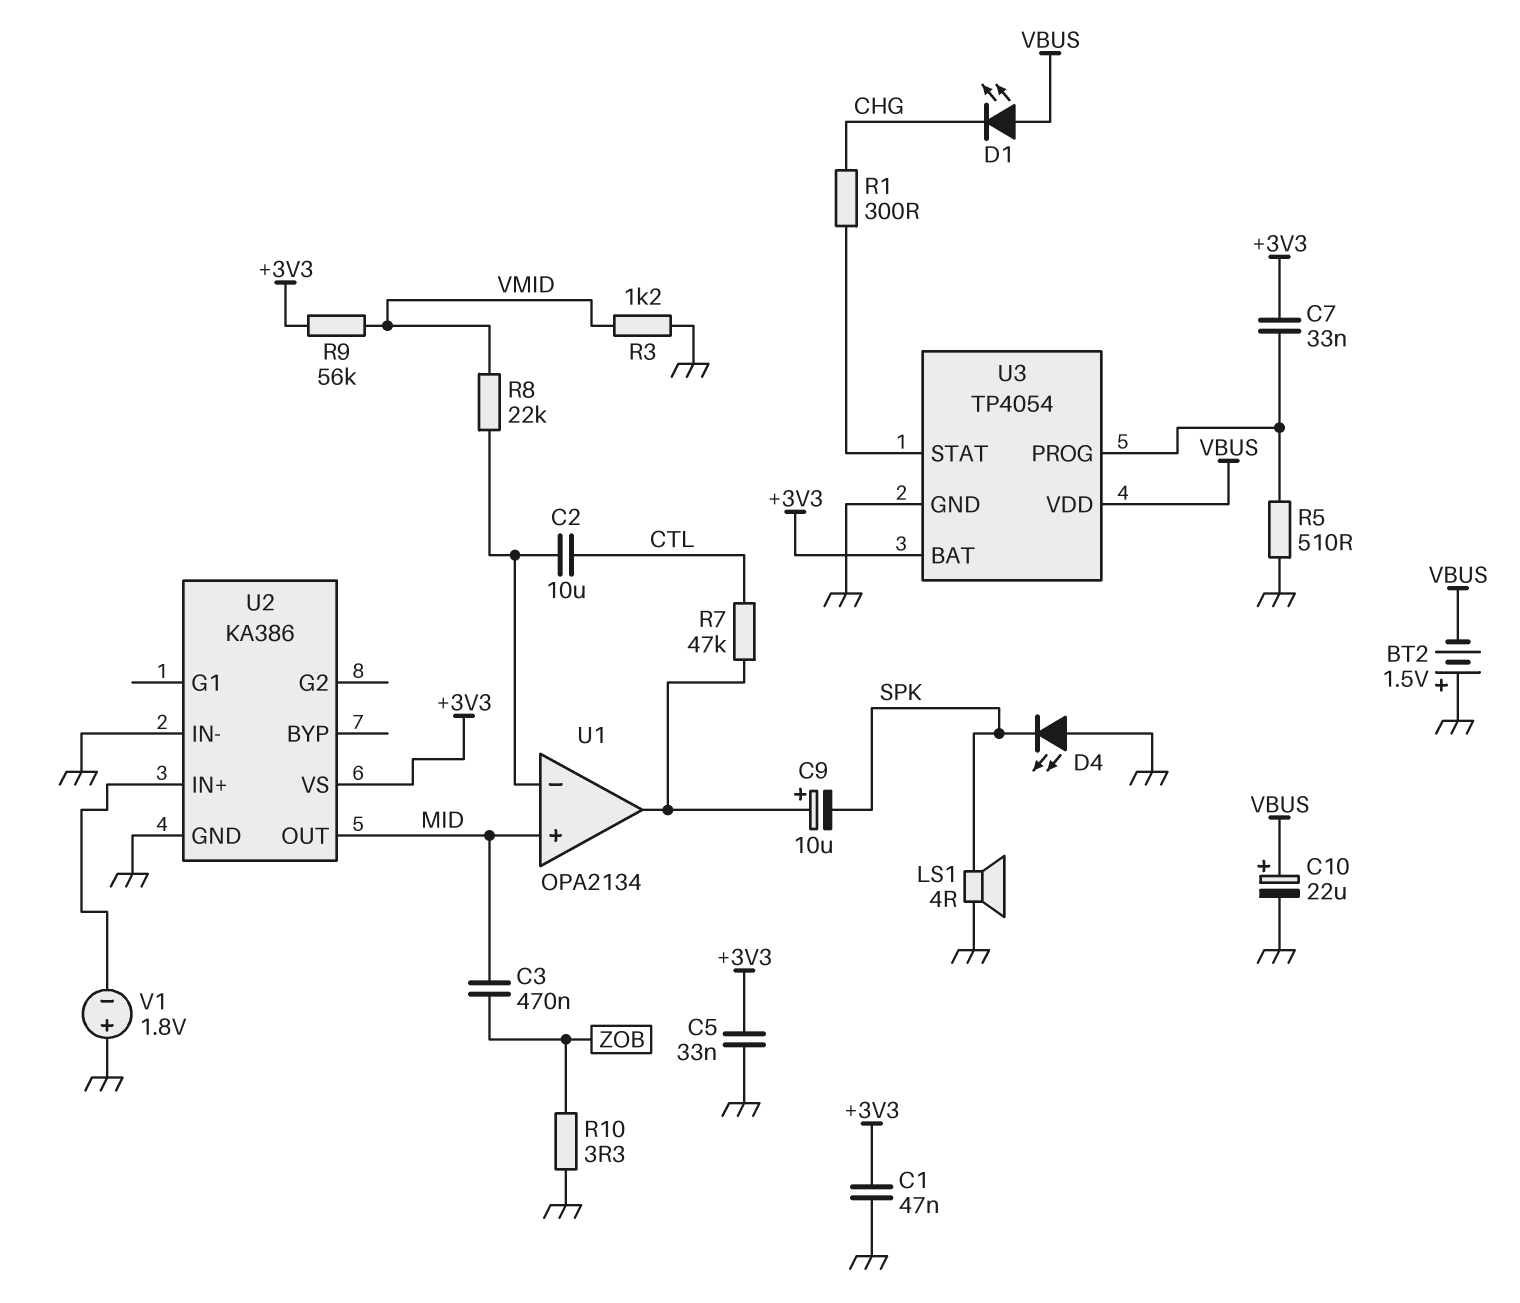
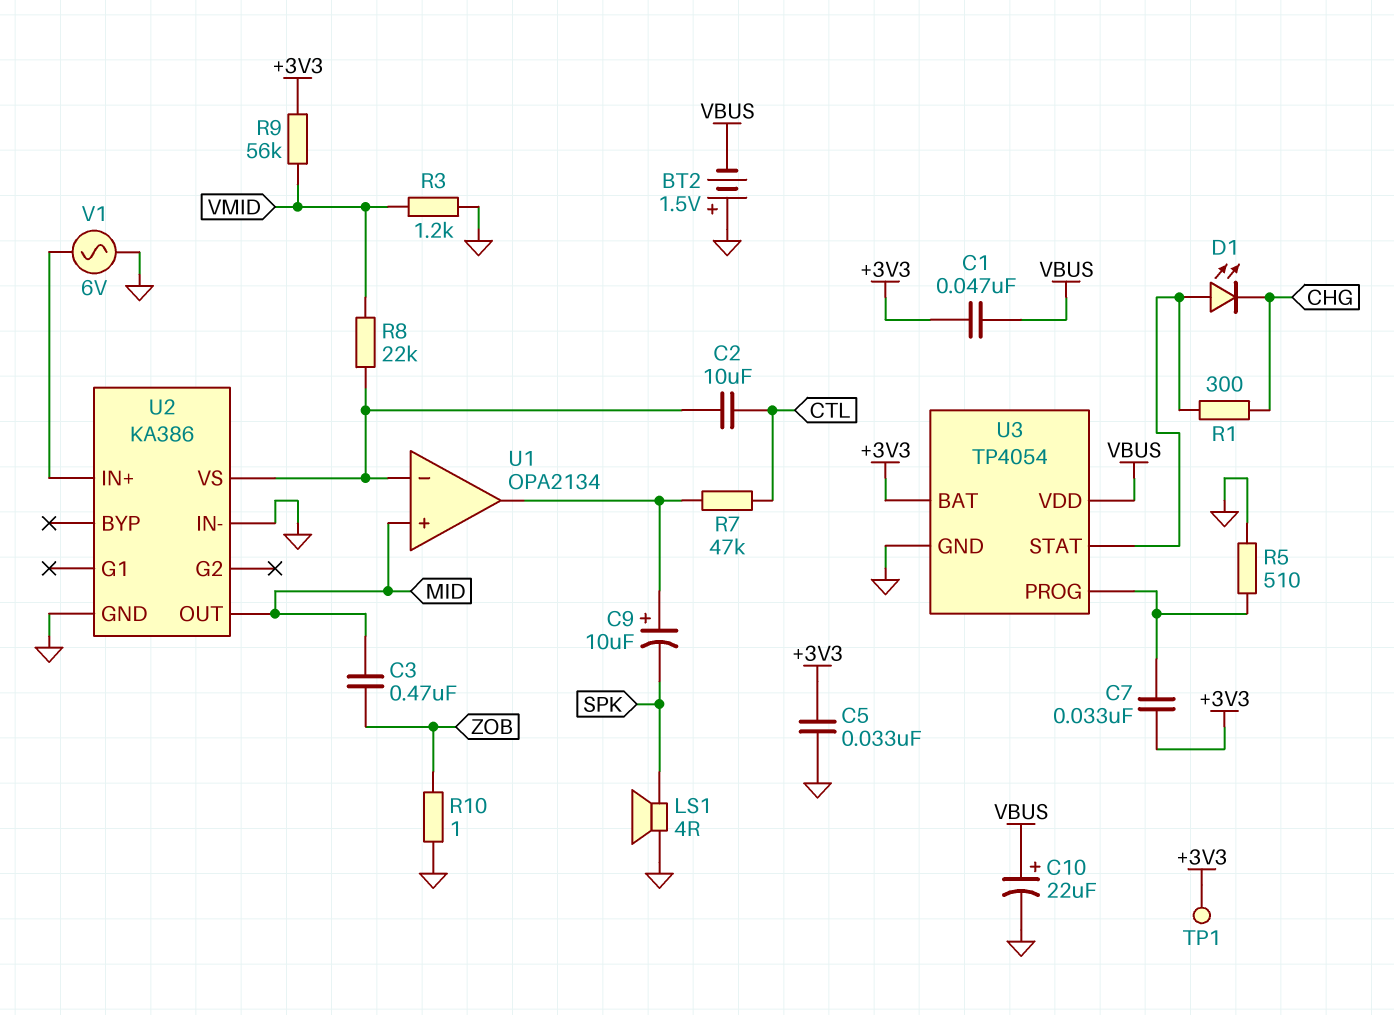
C1: 47nF (+3V3, GND) -> 47nF (+3V3, VBUS)
D1: LED (A VBUS, K CHG) -> LED (A U3/STAT, K CHG)
D4: LED (A GND, K SPK) -> none
R10: 3.3 (GND, ZOB) -> 1 (GND, ZOB)
TP1: none -> test point (+3V3)
U2 pin VS: +3V3 -> U1/in-
V1: 1.8V (plus GND, minus U2/IN+) -> AC 6V (GND, U2/IN+)

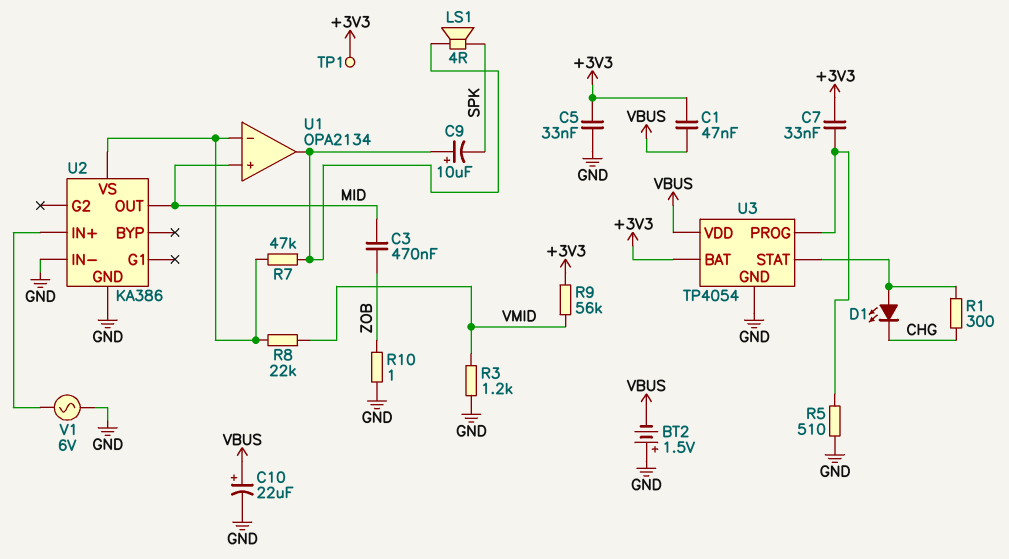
C2: 10uF (CTL, U1/in-) -> none
LS1: speaker 4R (GND, SPK) -> speaker 4R (SPK, U1/out)
R7: 47k (CTL, U1/out) -> 47k (U1/in-, U1/out)

